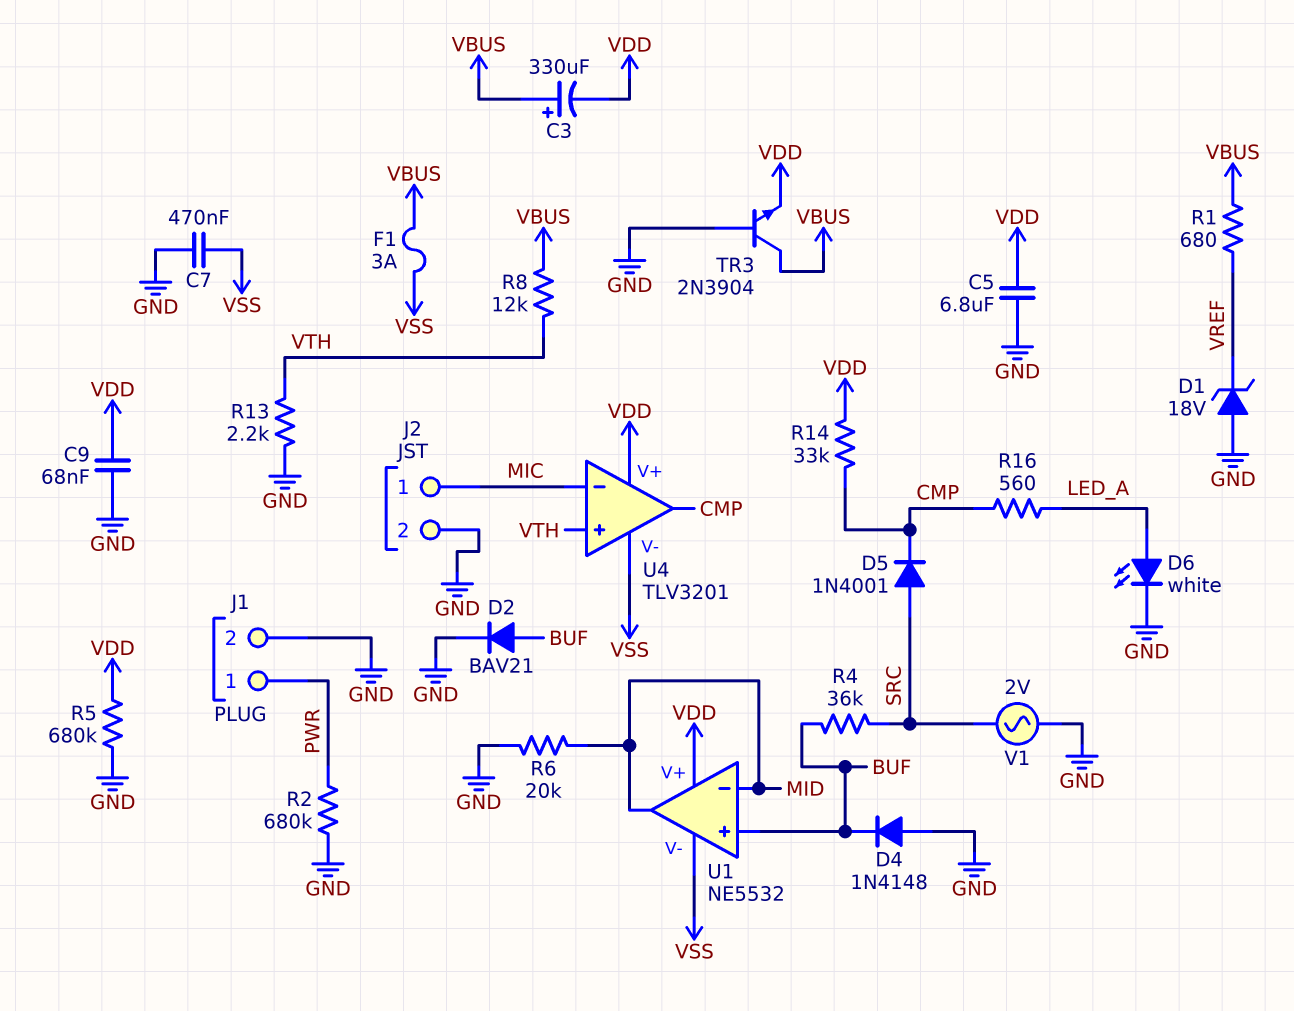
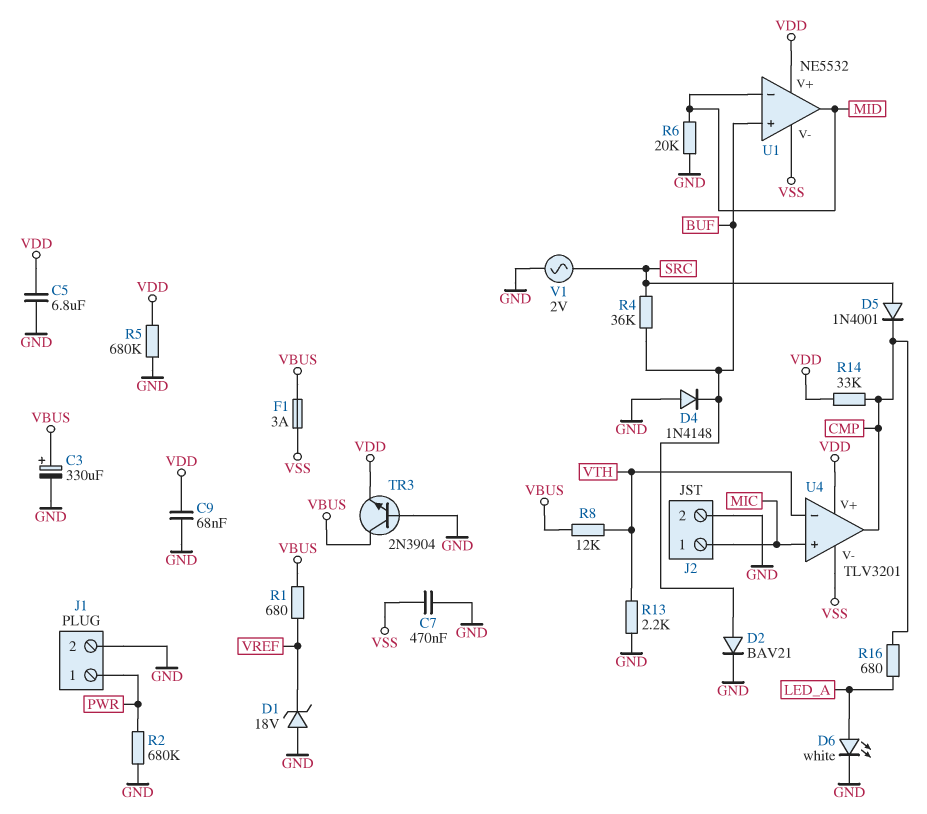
C3: 330uF (plus VBUS, minus VDD) -> 330uF (plus VBUS, minus GND)
R16: 560 (CMP, LED_A) -> 680 (CMP, LED_A)
U4 pin in+: VTH -> MIC
U4 pin in-: MIC -> VTH

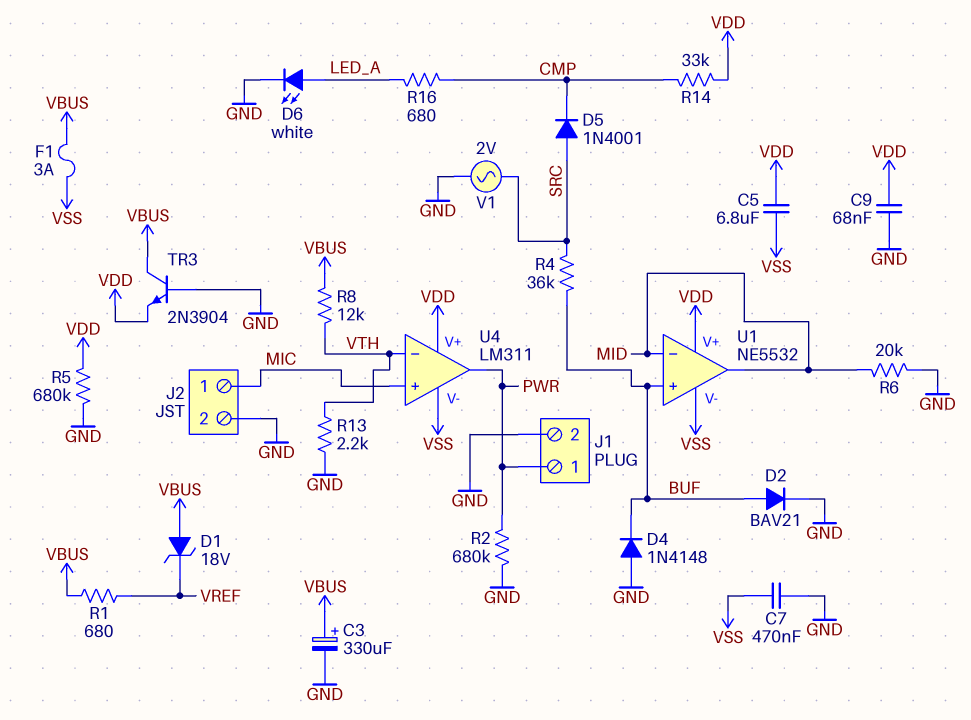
C5: 6.8uF (GND, VDD) -> 6.8uF (VDD, VSS)
D1: zener 18V (A GND, K VREF) -> zener 18V (A VBUS, K VREF)
U4: TLV3201 -> LM311
U4 pin out: CMP -> PWR

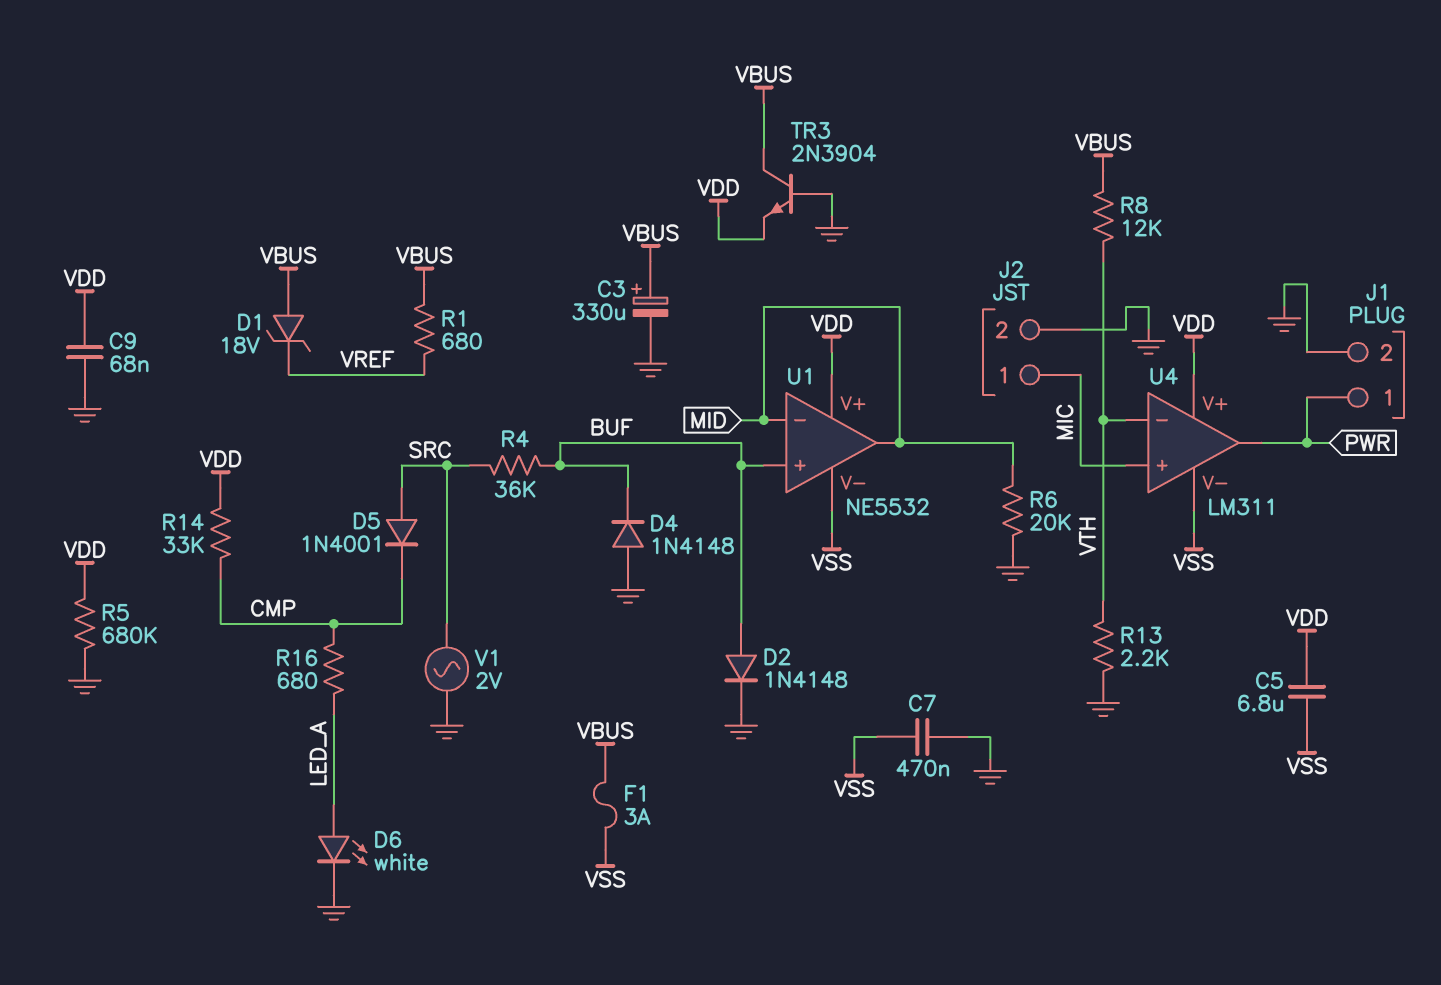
D2: diode BAV21 (A BUF, K GND) -> diode 1N4148 (A BUF, K GND)
R2: 680k (GND, PWR) -> none

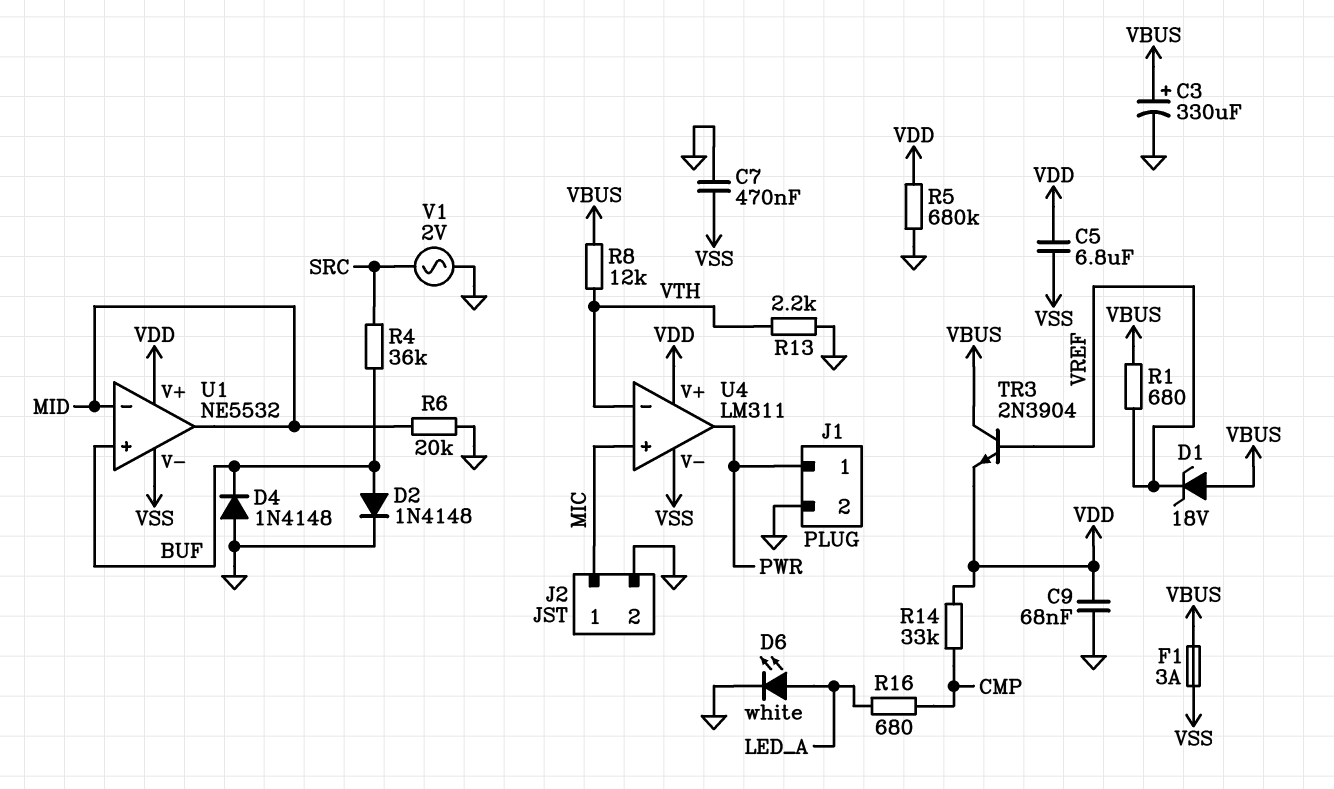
D5: diode 1N4001 (A SRC, K CMP) -> none
TR3: NPN 2N3904 (B GND, C VBUS, E VDD) -> NPN 2N3904 (B VREF, C VBUS, E VDD)

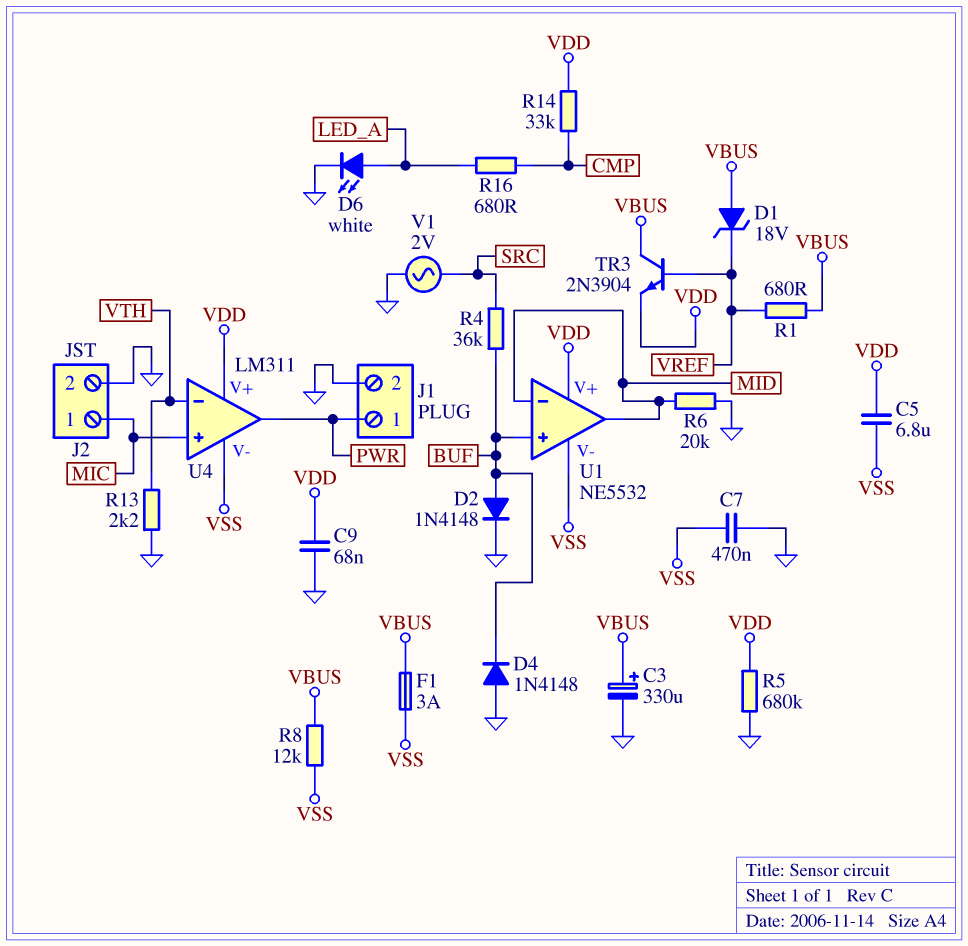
R8: 12k (VBUS, VTH) -> 12k (VBUS, VSS)

